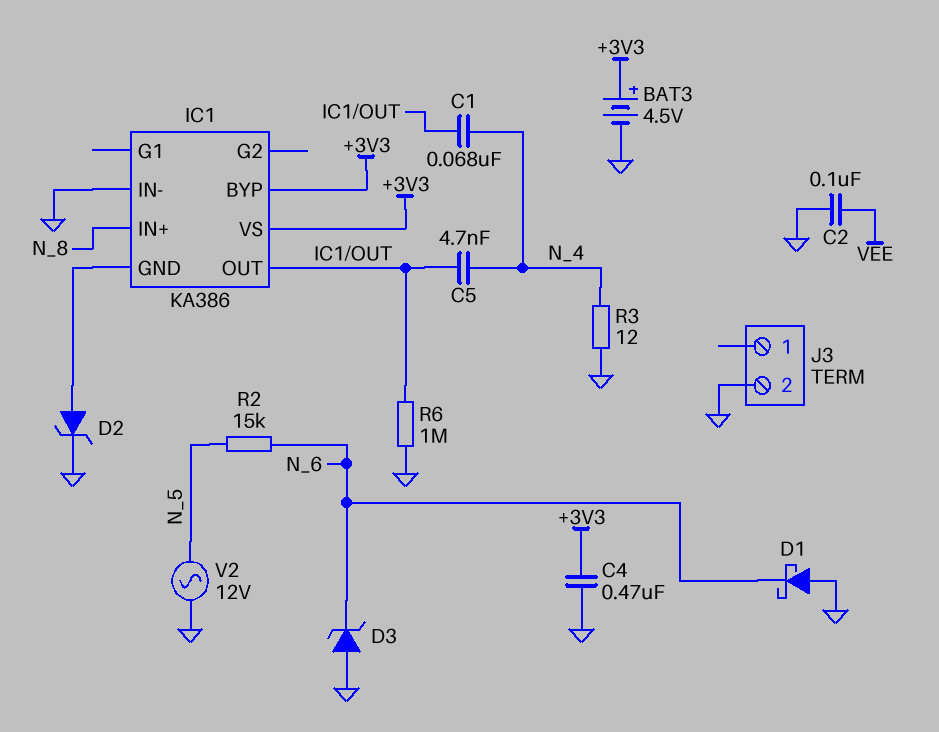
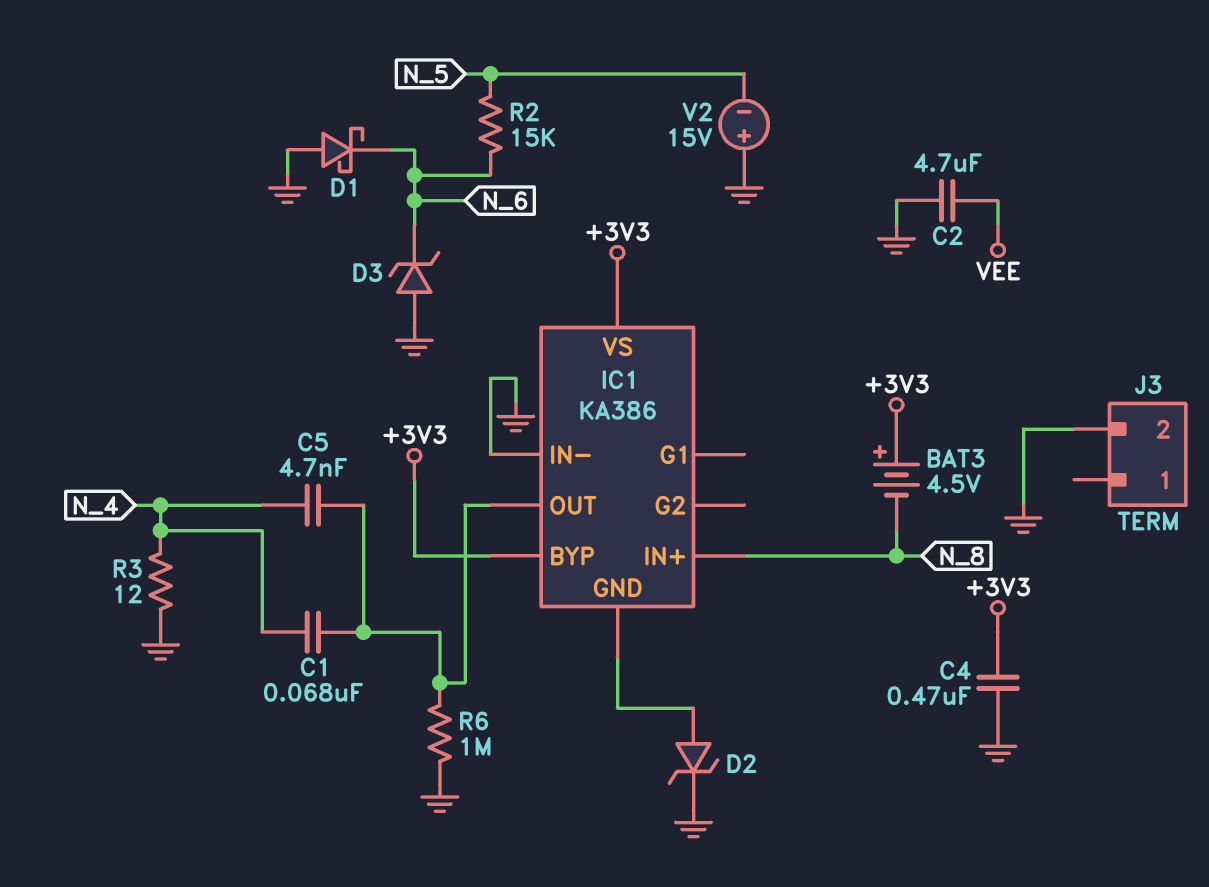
BAT3: 4.5V (plus +3V3, minus GND) -> 4.5V (plus +3V3, minus N_8)
C2: 100nF (GND, VEE) -> 4.7uF (GND, VEE)
V2: AC 12V (GND, N_5) -> 15V (plus GND, minus N_5)

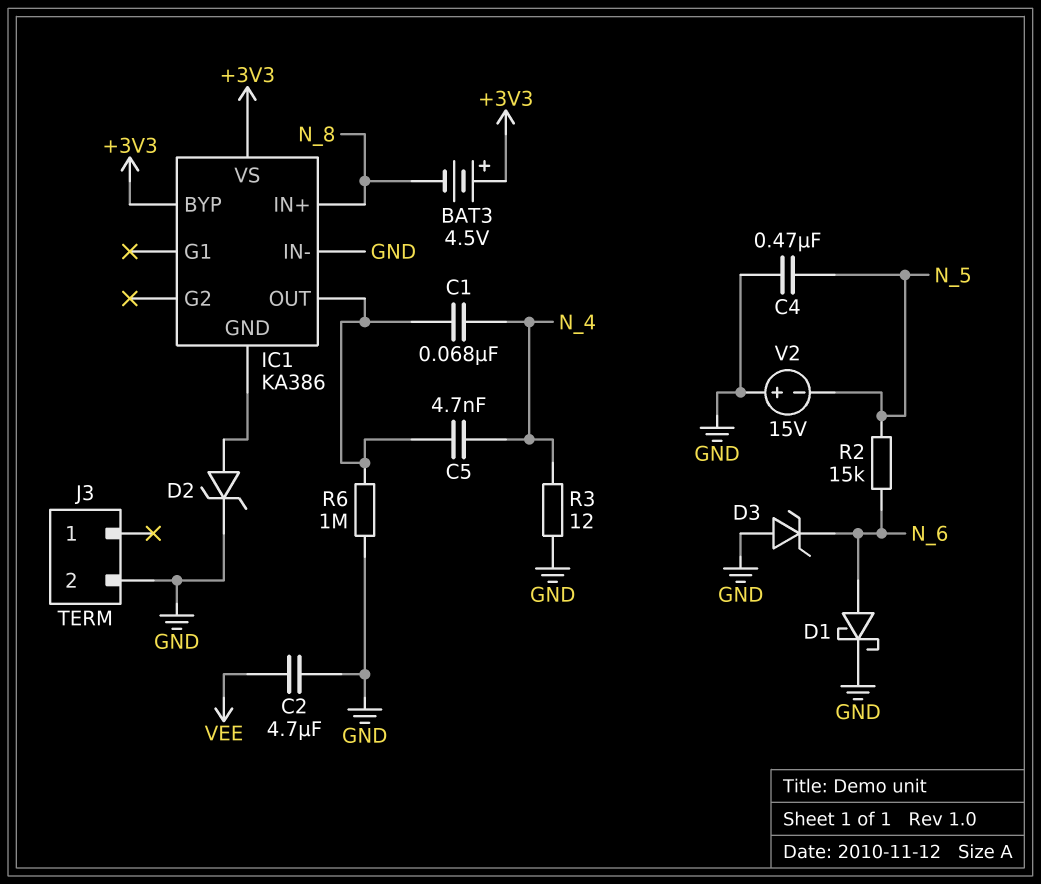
C4: 470nF (+3V3, GND) -> 470nF (GND, N_5)
D1: schottky (A GND, K N_6) -> schottky (A N_6, K GND)

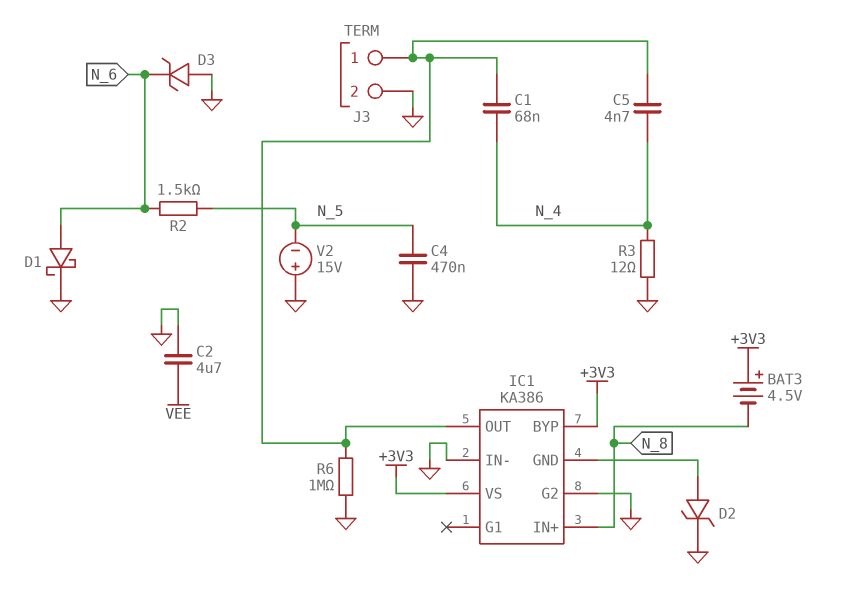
IC1 pin G2: none -> GND
J3 pin 1: none -> IC1/OUT
R2: 15k (N_5, N_6) -> 1.5k (N_5, N_6)

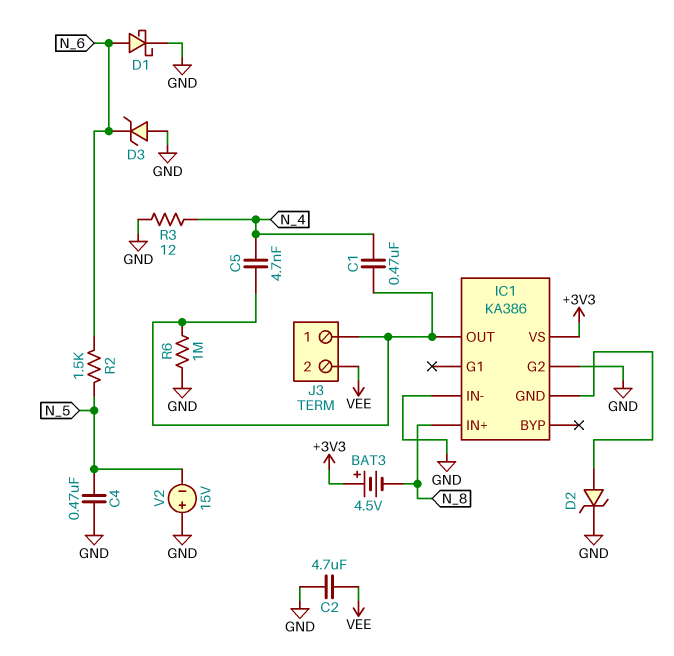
C1: 68nF (IC1/OUT, N_4) -> 470nF (IC1/OUT, N_4)
IC1 pin BYP: +3V3 -> none
J3 pin 2: GND -> VEE

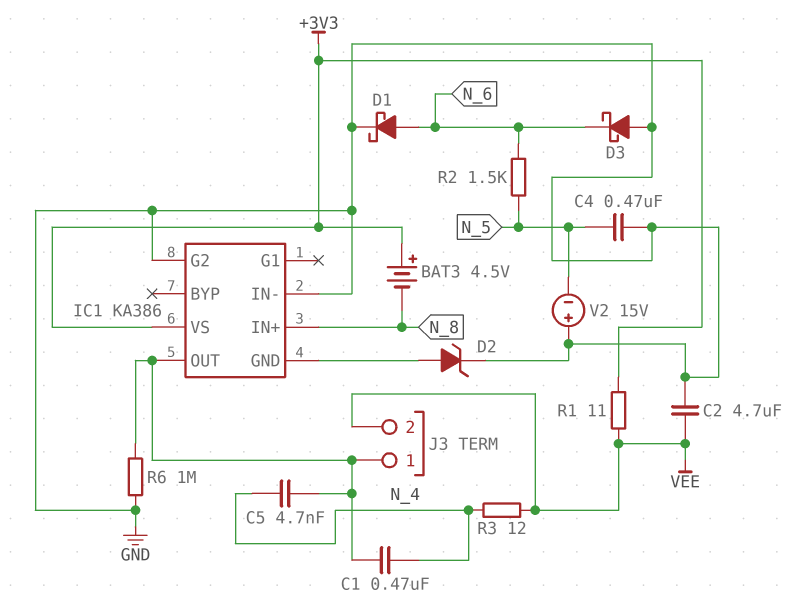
D3: zener (A GND, K N_6) -> schottky (A GND, K N_6)
R1: none -> 11 (+3V3, VEE)
R3: 12 (GND, N_4) -> 12 (N_4, VEE)

